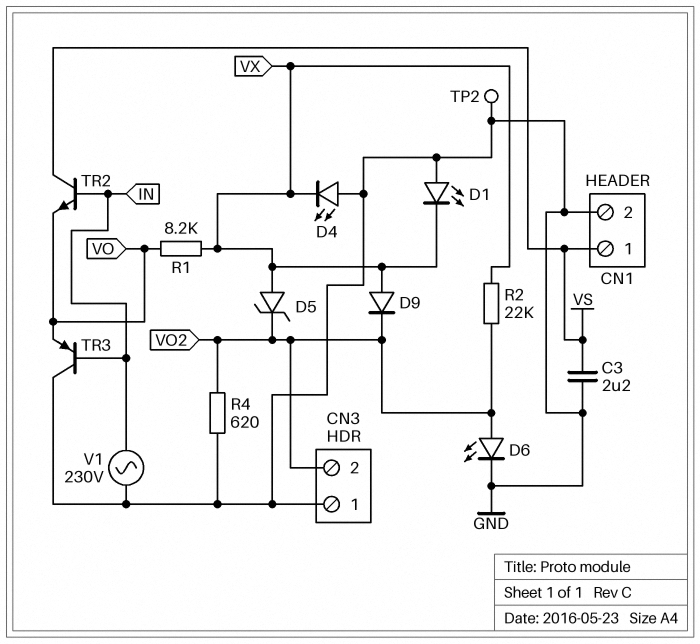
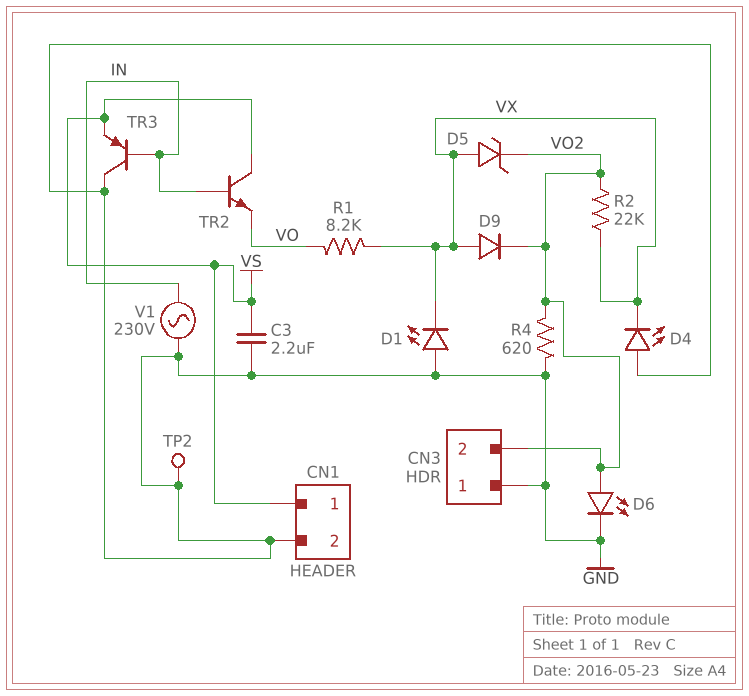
TR3: PNP (B IN, C GND, E VO) -> PNP (B IN, C GND, E VS)

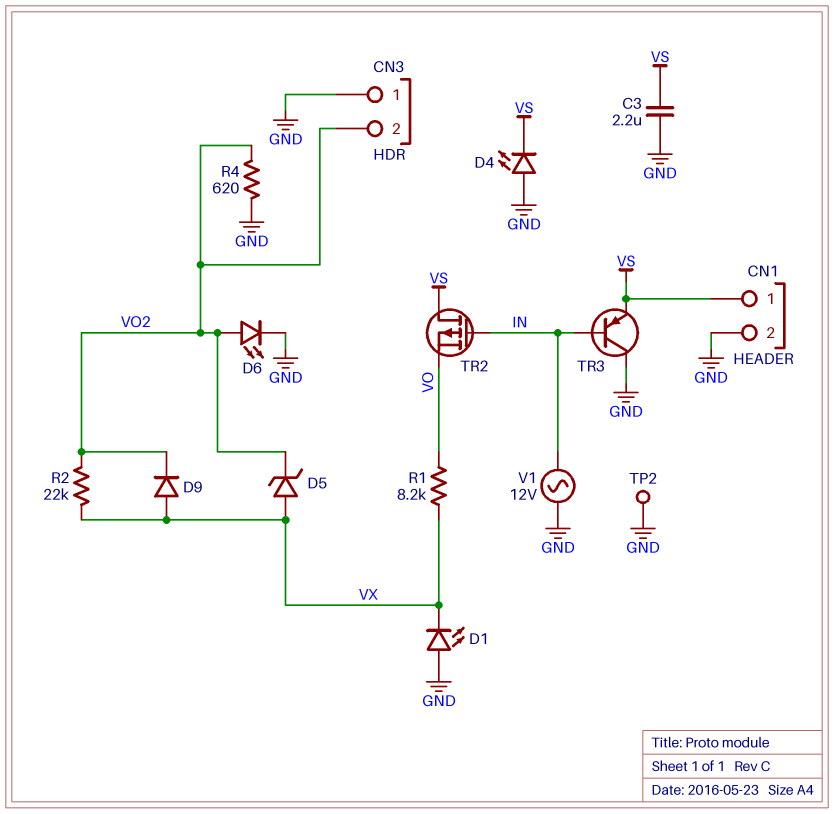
D4: LED (A GND, K VX) -> LED (A GND, K VS)
TR2: NPN (B IN, C VS, E VO) -> PMOS (G IN, D VS, S VO)
V1: AC 230V (GND, IN) -> AC 12V (GND, IN)

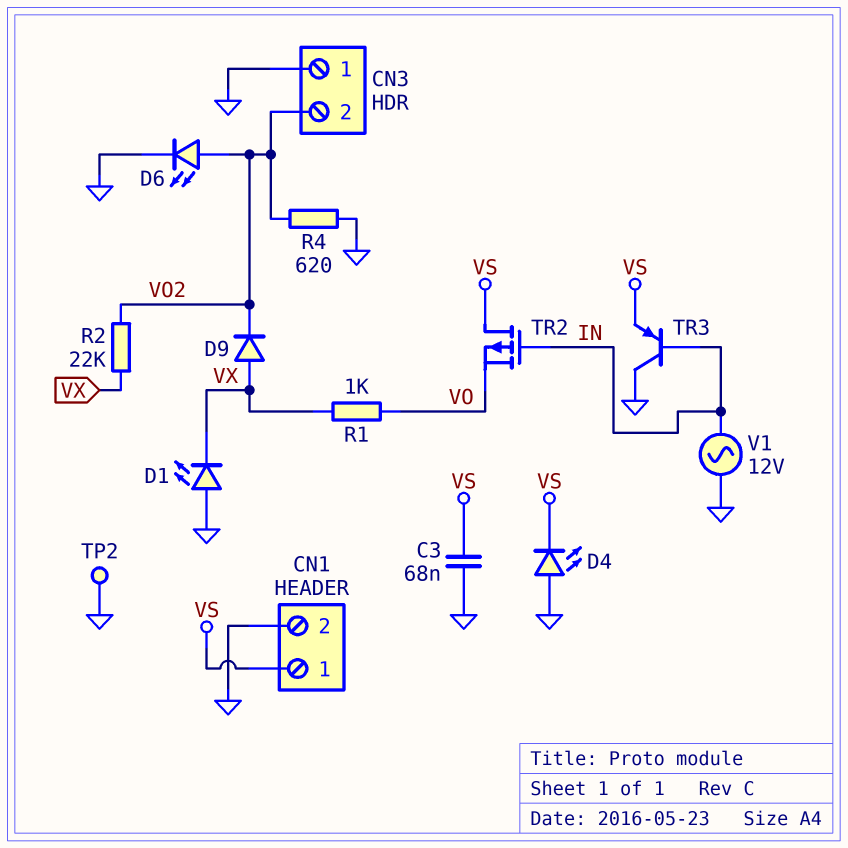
C3: 2.2uF (GND, VS) -> 68nF (GND, VS)
D5: zener (A VX, K VO2) -> none
R1: 8.2k (VO, VX) -> 1k (VO, VX)

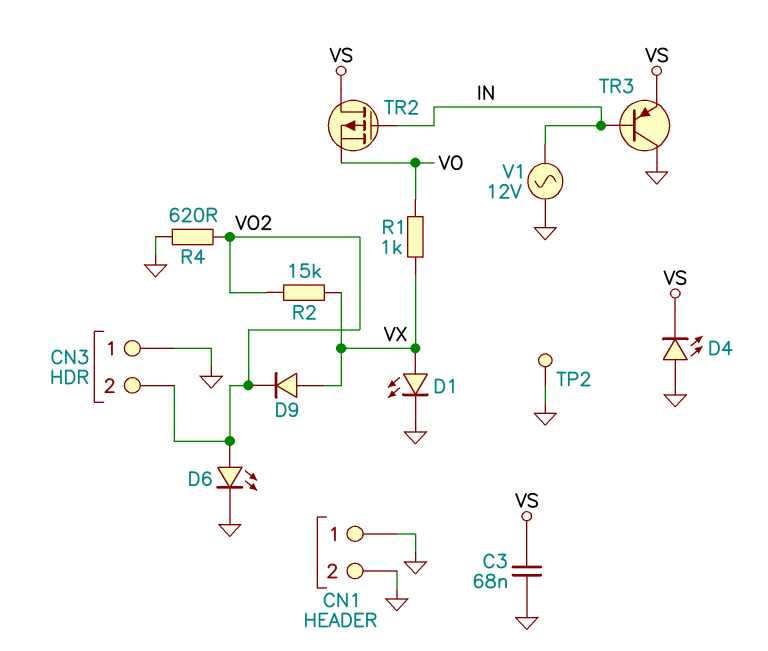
CN1 pin 1: VS -> GND
D1: LED (A GND, K VX) -> LED (A VX, K GND)
R2: 22k (VO2, VX) -> 15k (VO2, VX)

